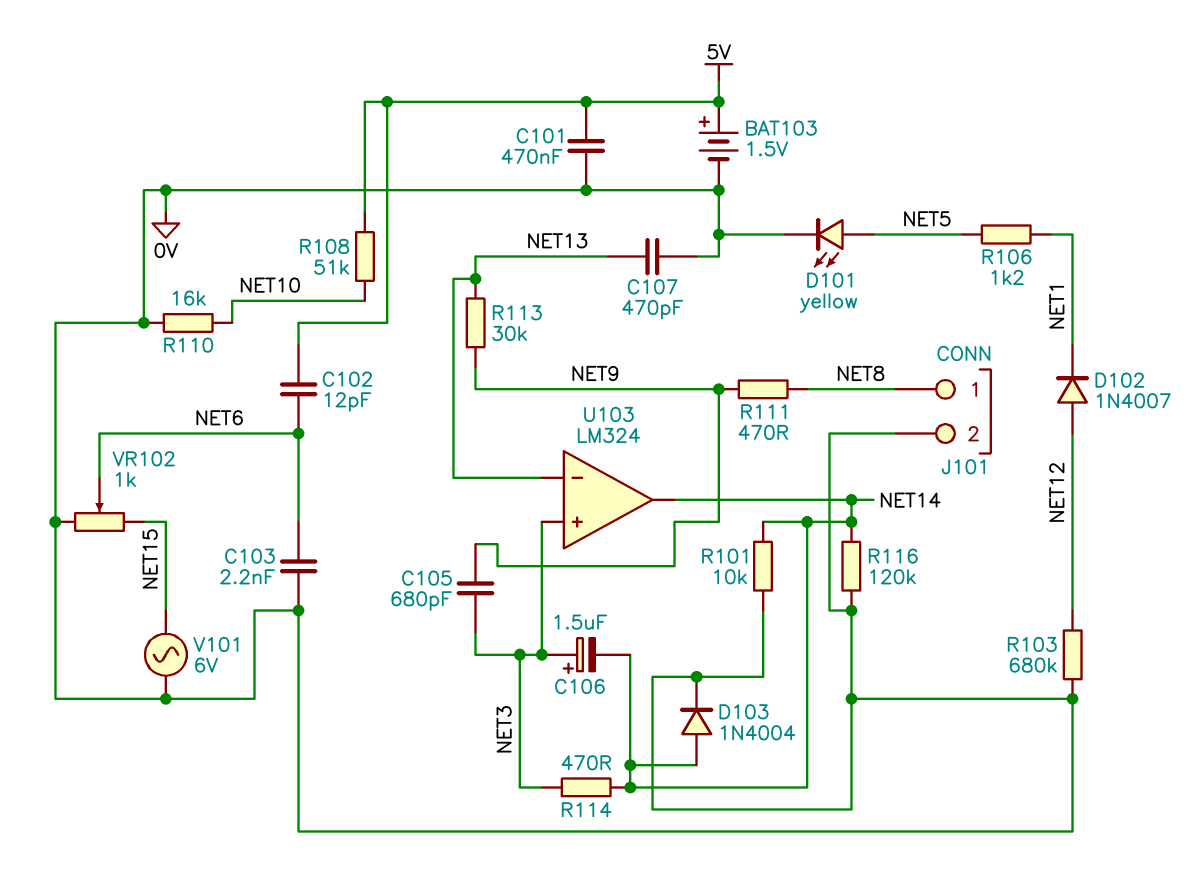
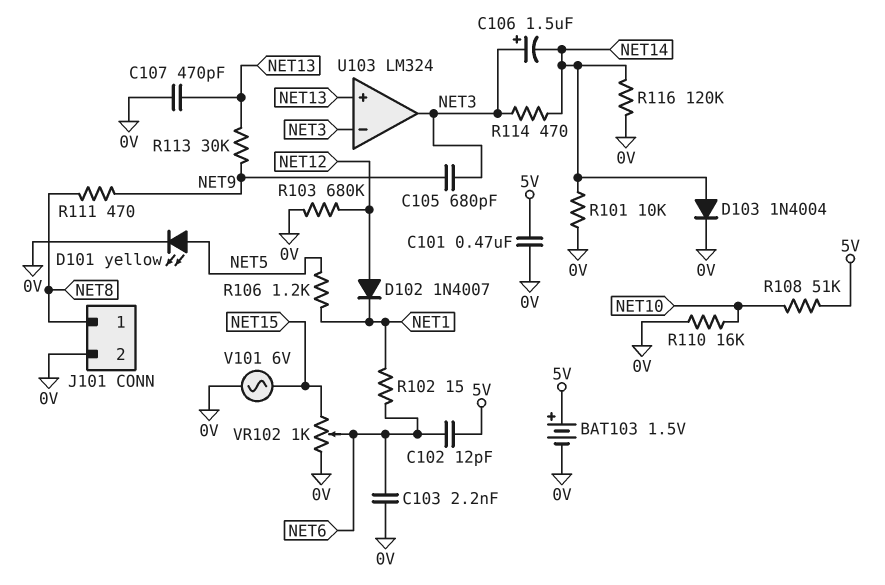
R102: none -> 15 (NET1, NET6)
U103 pin in+: NET3 -> NET13
U103 pin in-: NET13 -> NET3
U103 pin out: NET14 -> NET3

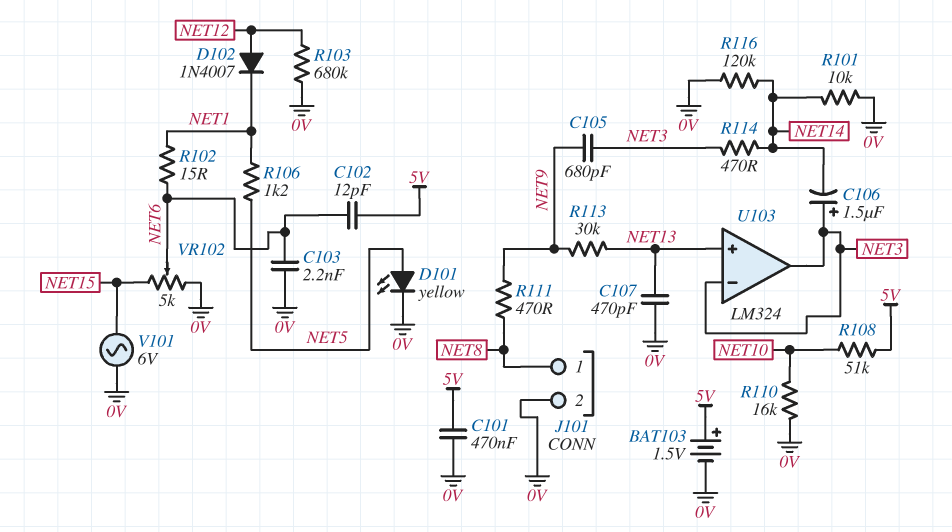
D103: diode 1N4004 (A NET14, K 0V) -> none
VR102: 1k (0V, NET15, wiper NET6) -> 5k (0V, NET15, wiper NET6)

